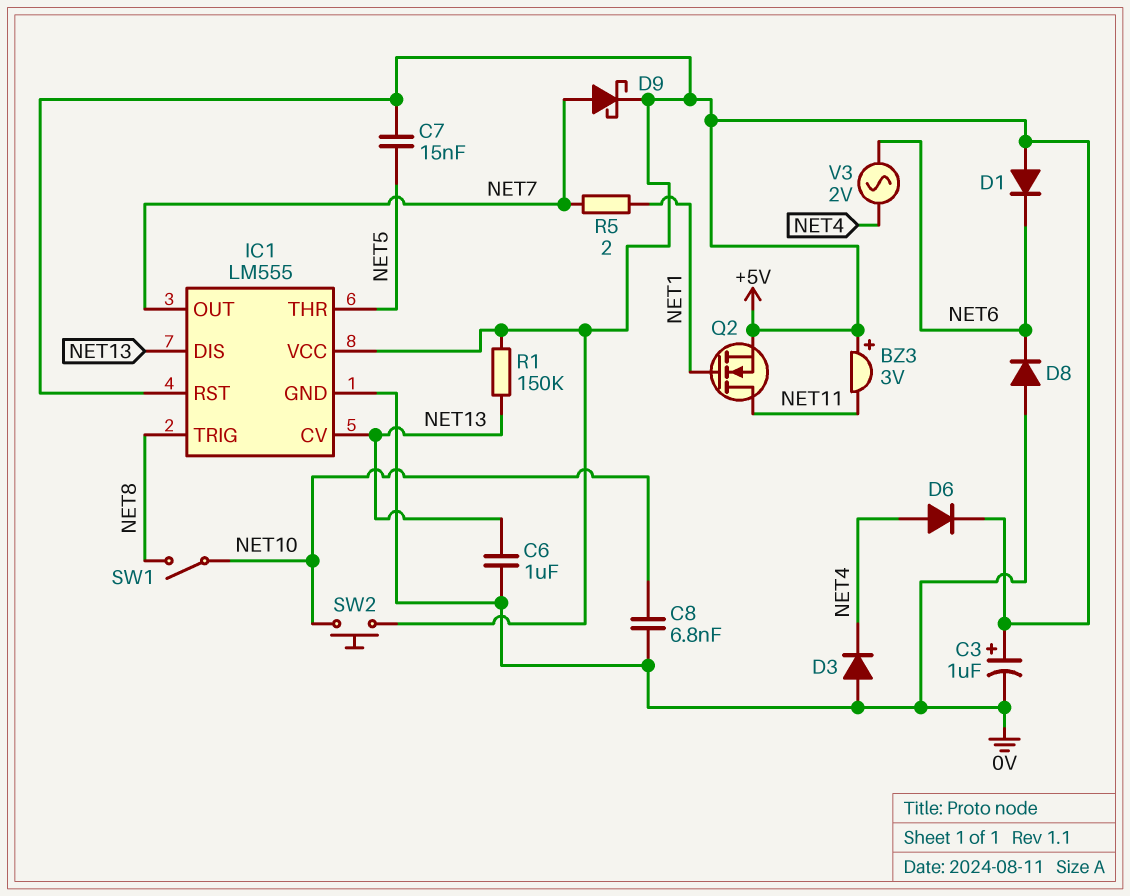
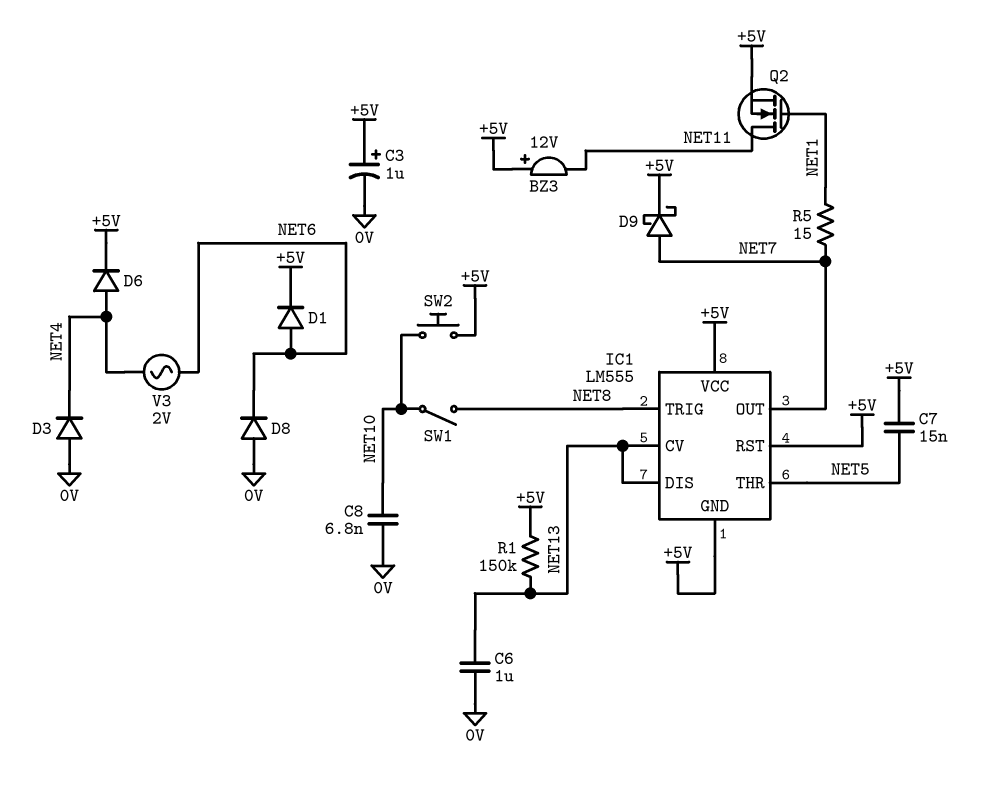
BZ3: buzzer 3V (plus +5V, minus NET11) -> buzzer 12V (plus +5V, minus NET11)
D1: diode (A +5V, K NET6) -> diode (A NET6, K +5V)
IC1 pin GND: 0V -> +5V
R5: 2 (NET1, NET7) -> 15 (NET1, NET7)

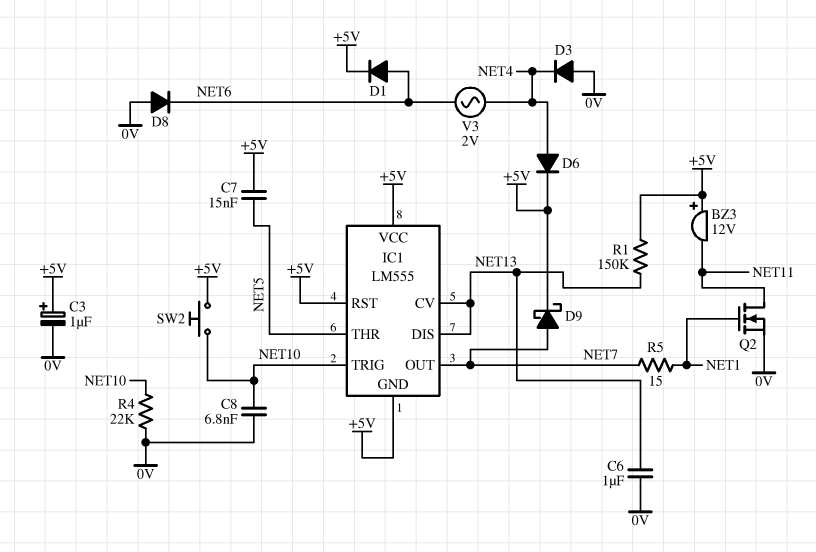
IC1 pin TRIG: NET8 -> NET10
Q2: NMOS (G NET1, D NET11, S +5V) -> NMOS (G NET1, D NET11, S 0V)
R4: none -> 22k (0V, NET10)
SW1: switch (NET8, NET10) -> none

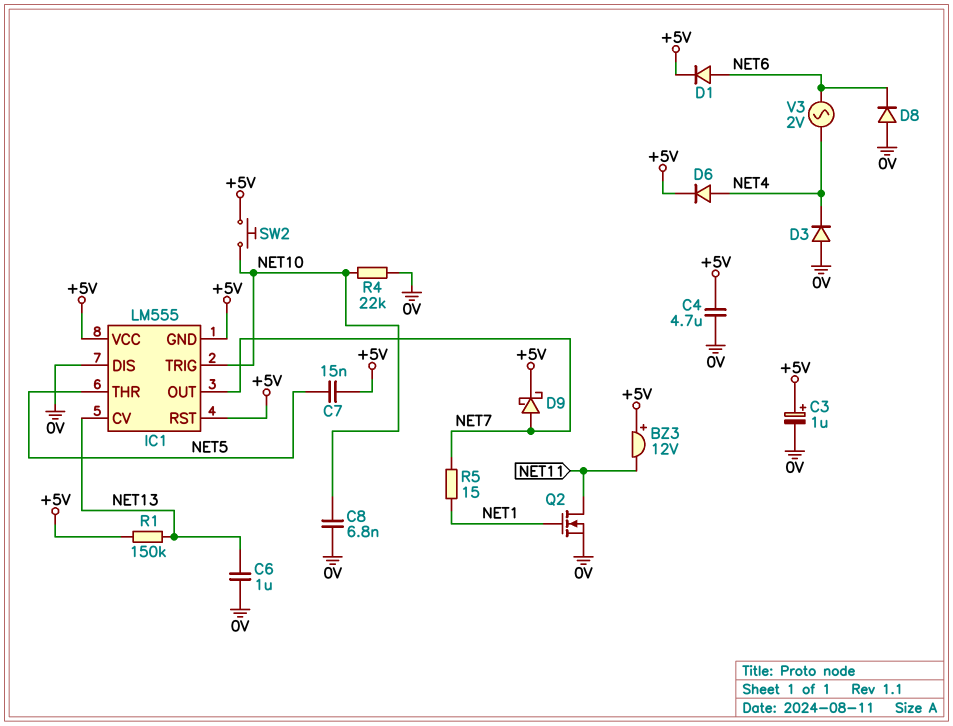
C4: none -> 4.7uF (+5V, 0V)
IC1 pin DIS: NET13 -> 0V

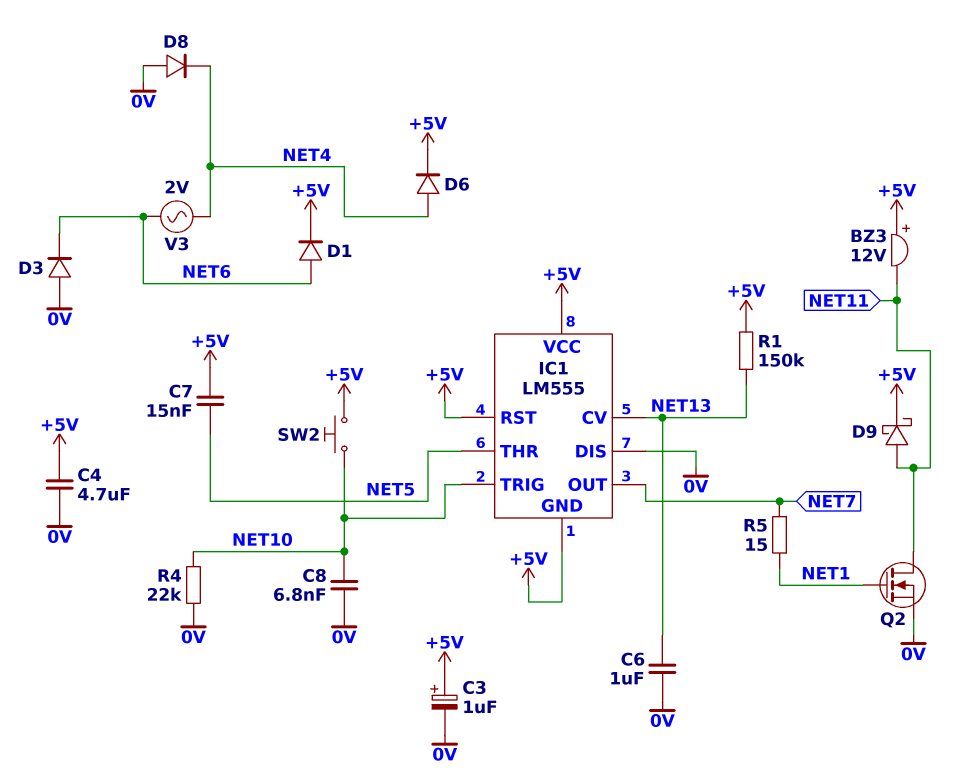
D3: diode (A 0V, K NET4) -> diode (A 0V, K NET6)
D8: diode (A 0V, K NET6) -> diode (A 0V, K NET4)
D9: schottky (A NET7, K +5V) -> schottky (A NET11, K +5V)

